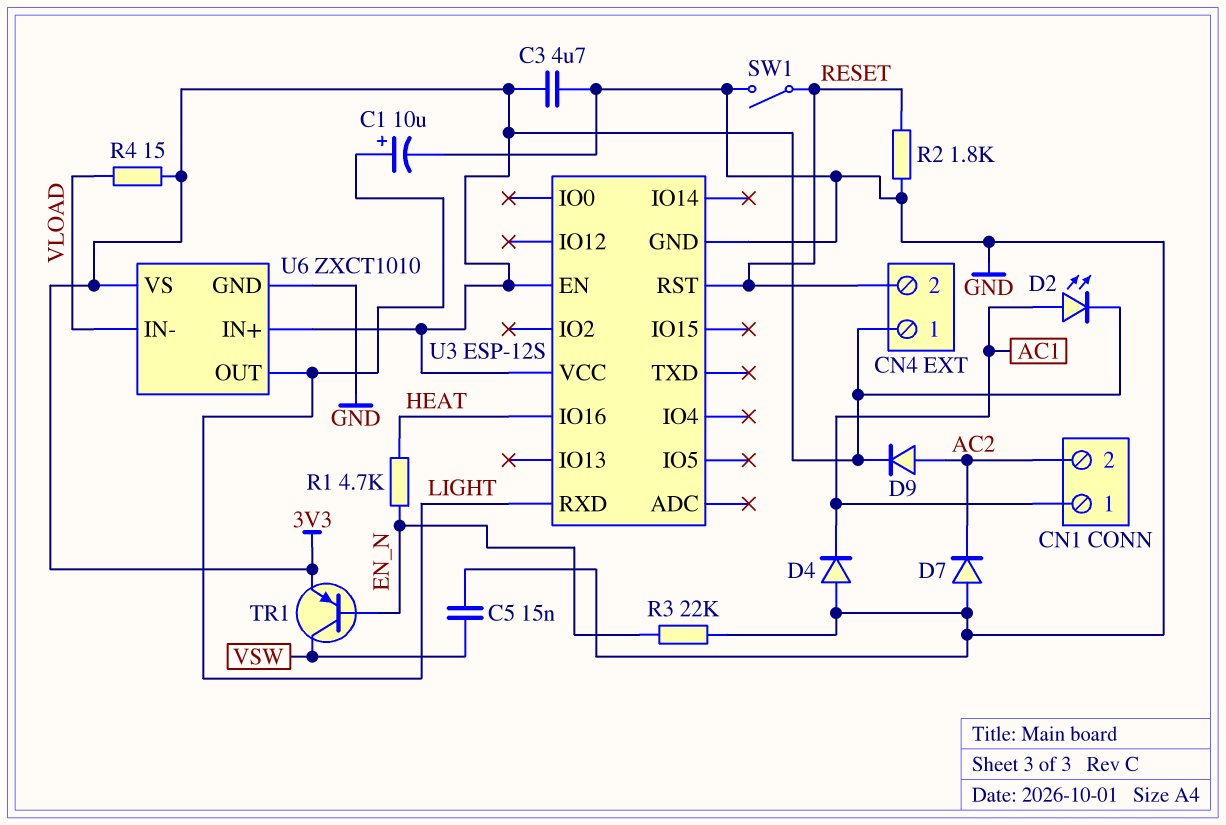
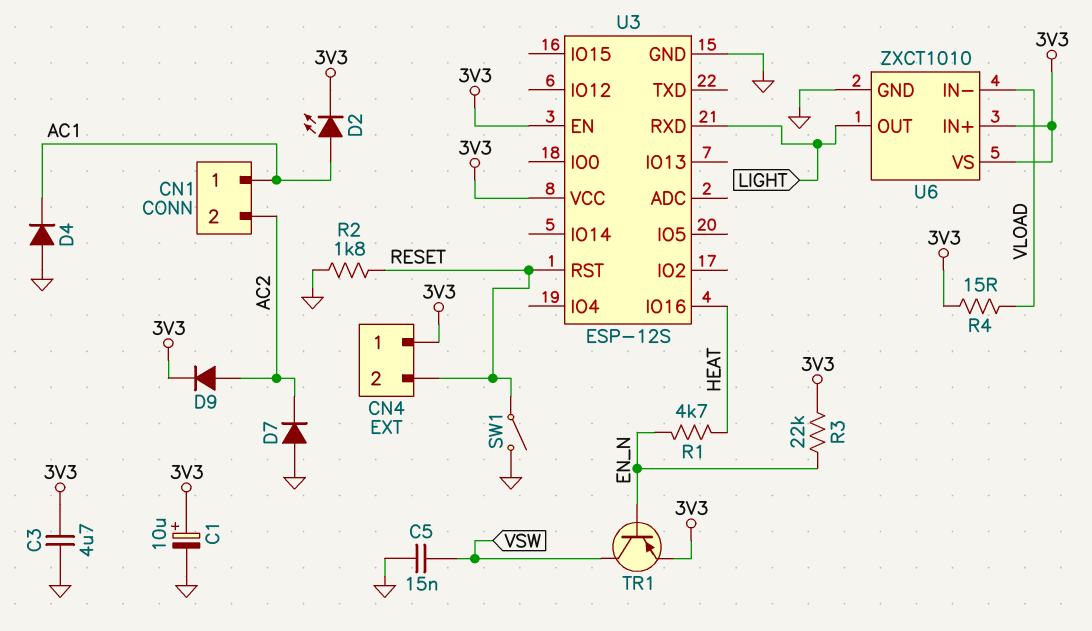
C1: 10uF (plus LIGHT, minus GND) -> 10uF (plus 3V3, minus GND)
R3: 22k (EN_N, GND) -> 22k (3V3, EN_N)

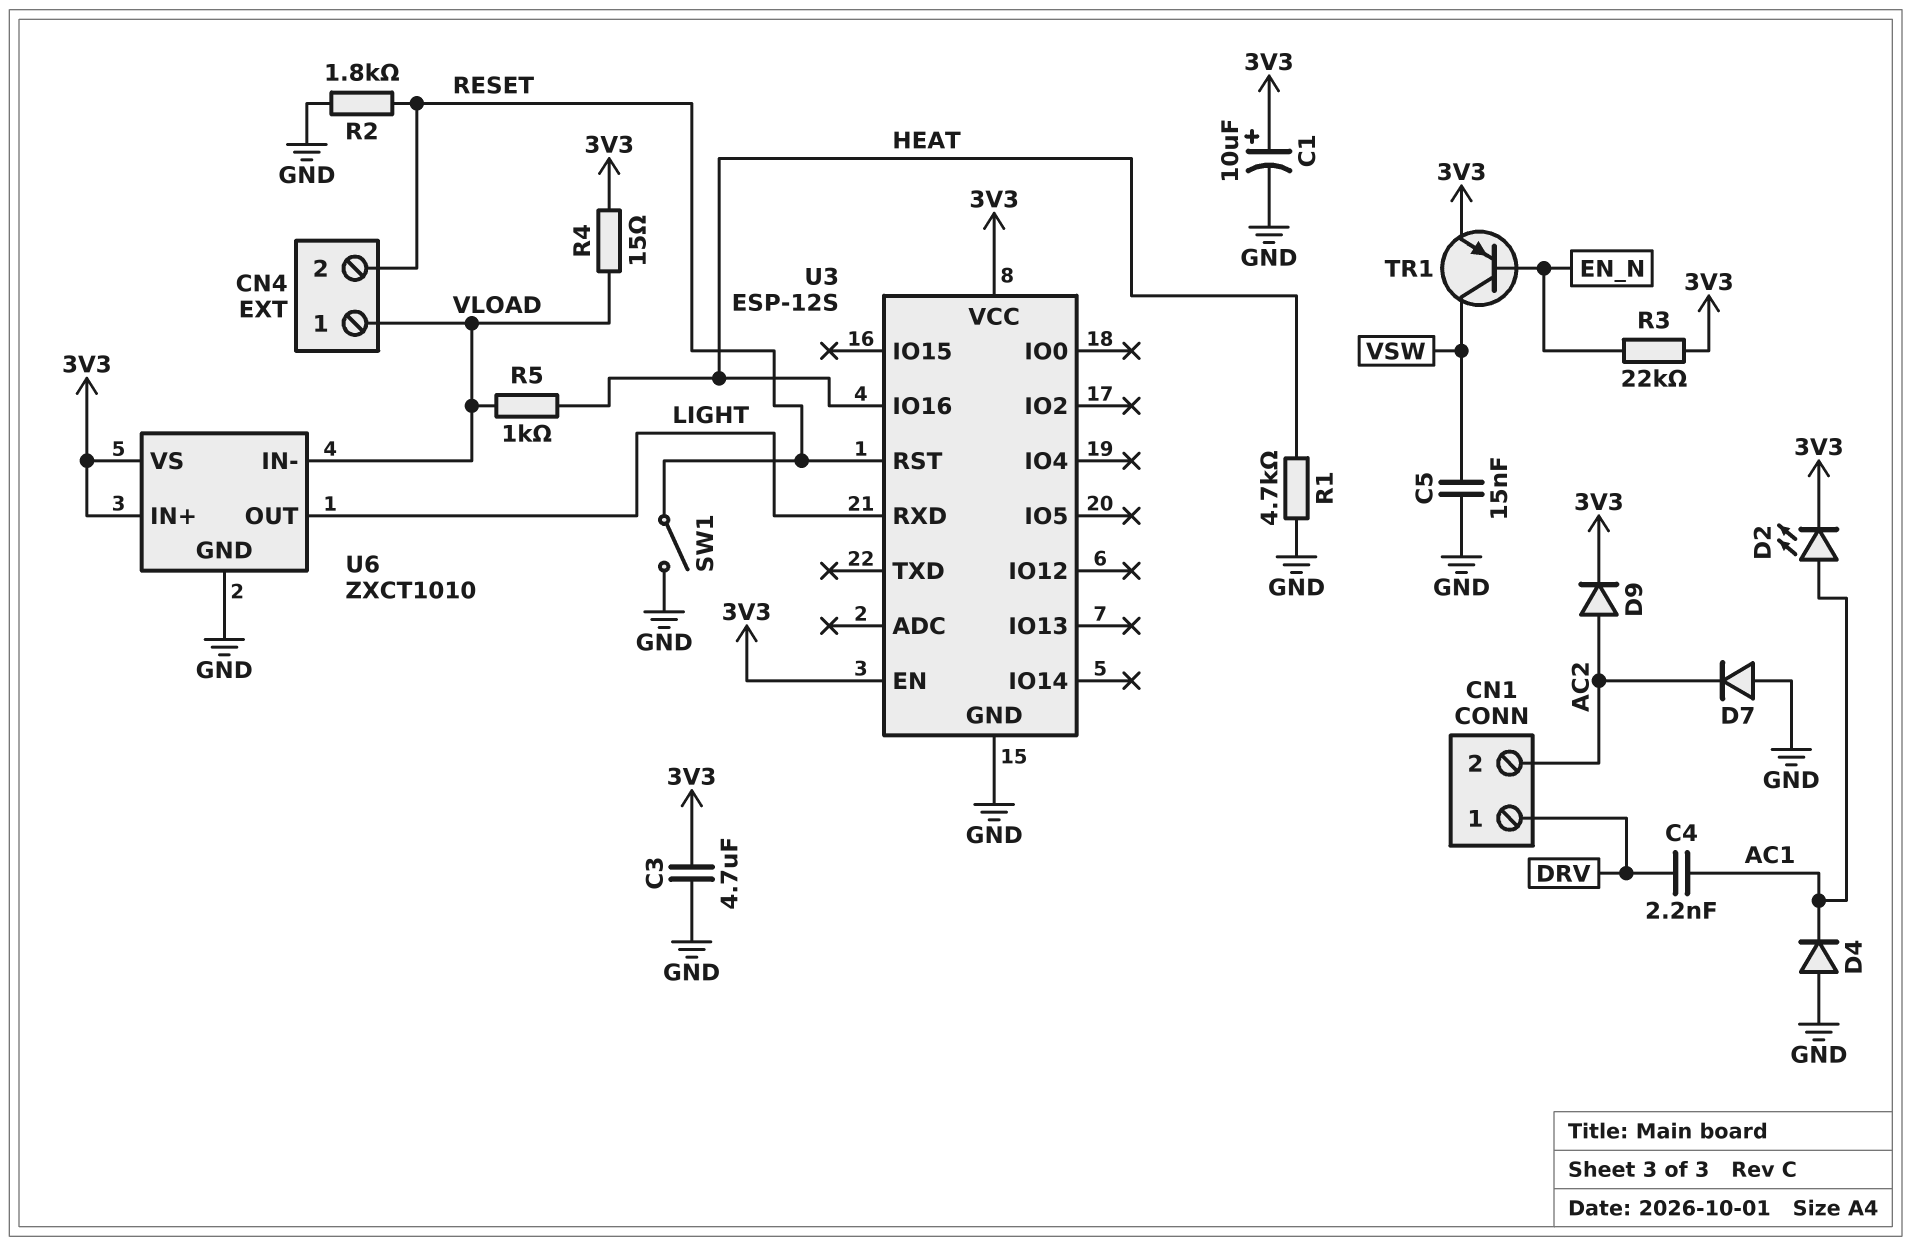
C4: none -> 2.2nF (AC1, DRV)
CN1 pin 1: AC1 -> DRV
CN4 pin 1: 3V3 -> VLOAD
R1: 4.7k (EN_N, HEAT) -> 4.7k (GND, HEAT)
R5: none -> 1k (HEAT, VLOAD)

